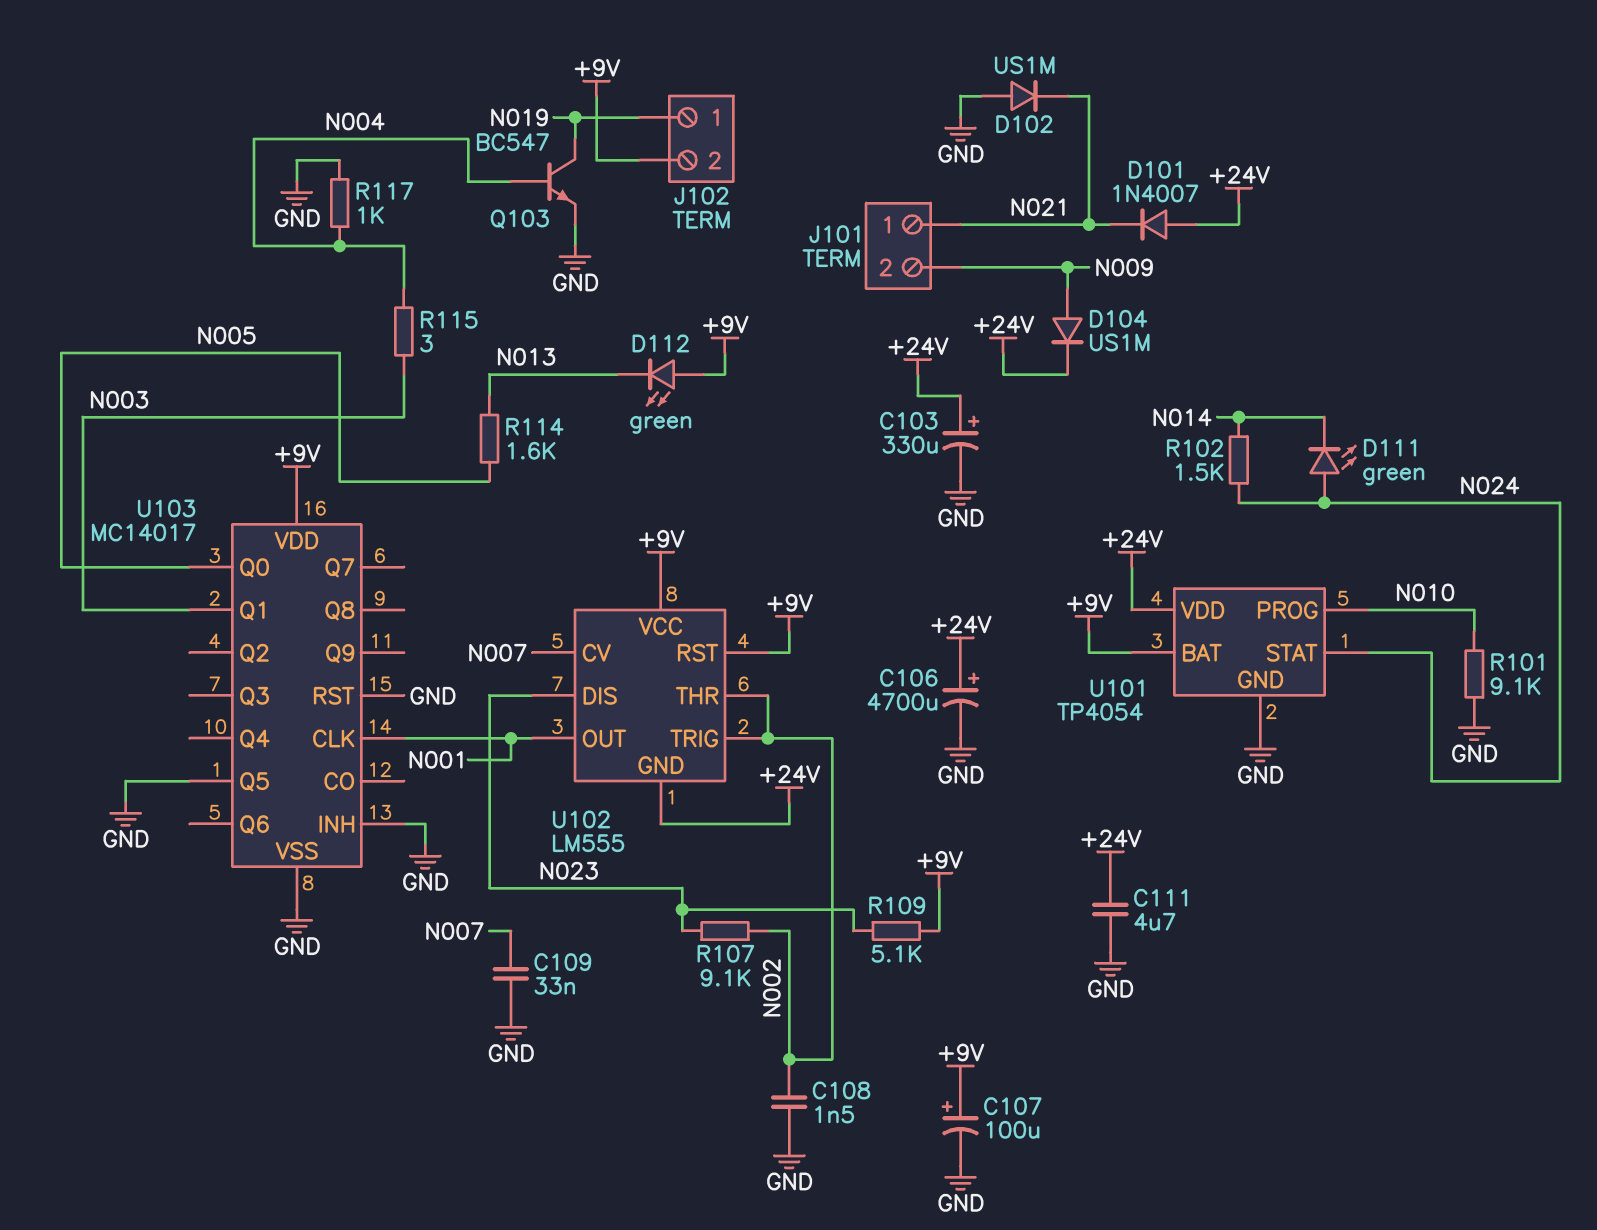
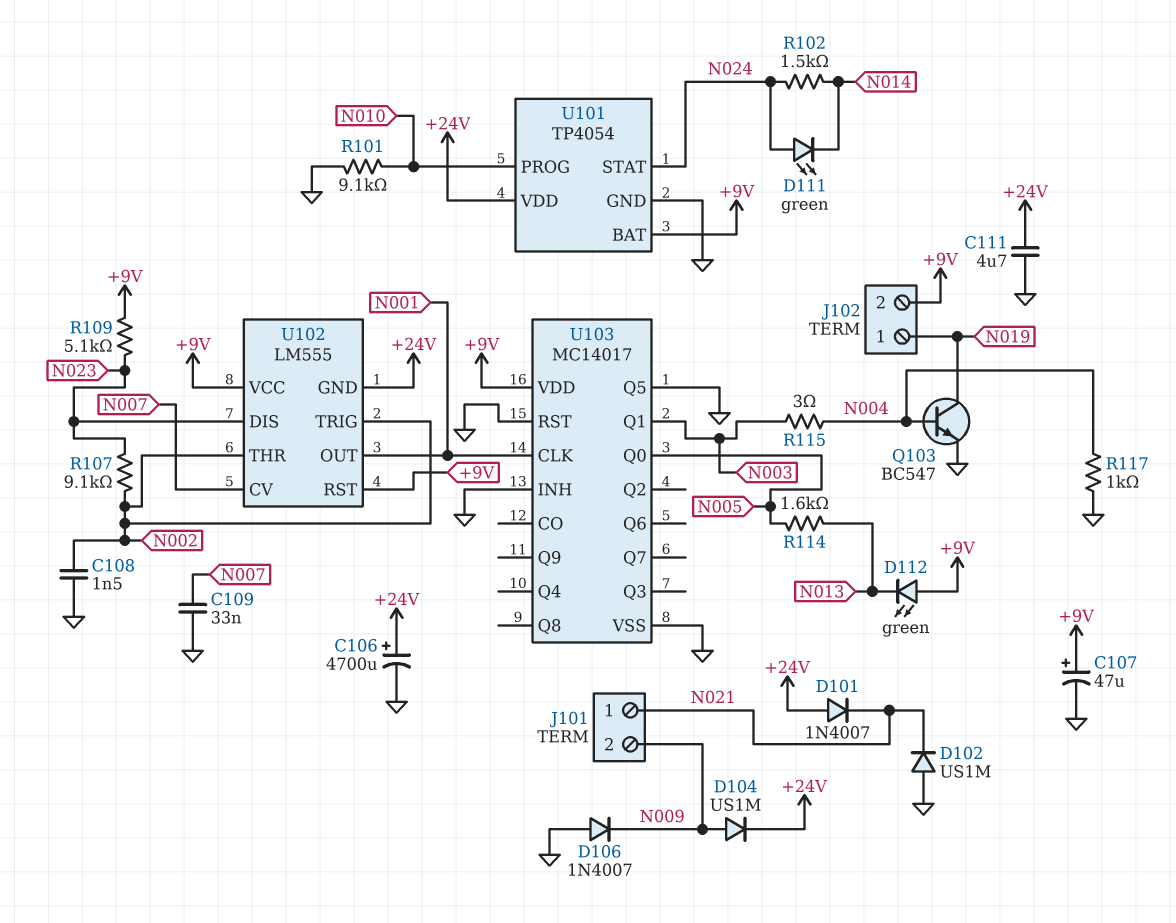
C103: 330uF (plus +24V, minus GND) -> none
C107: 100uF (plus +9V, minus GND) -> 47uF (plus +9V, minus GND)
D106: none -> diode 1N4007 (A GND, K N009)

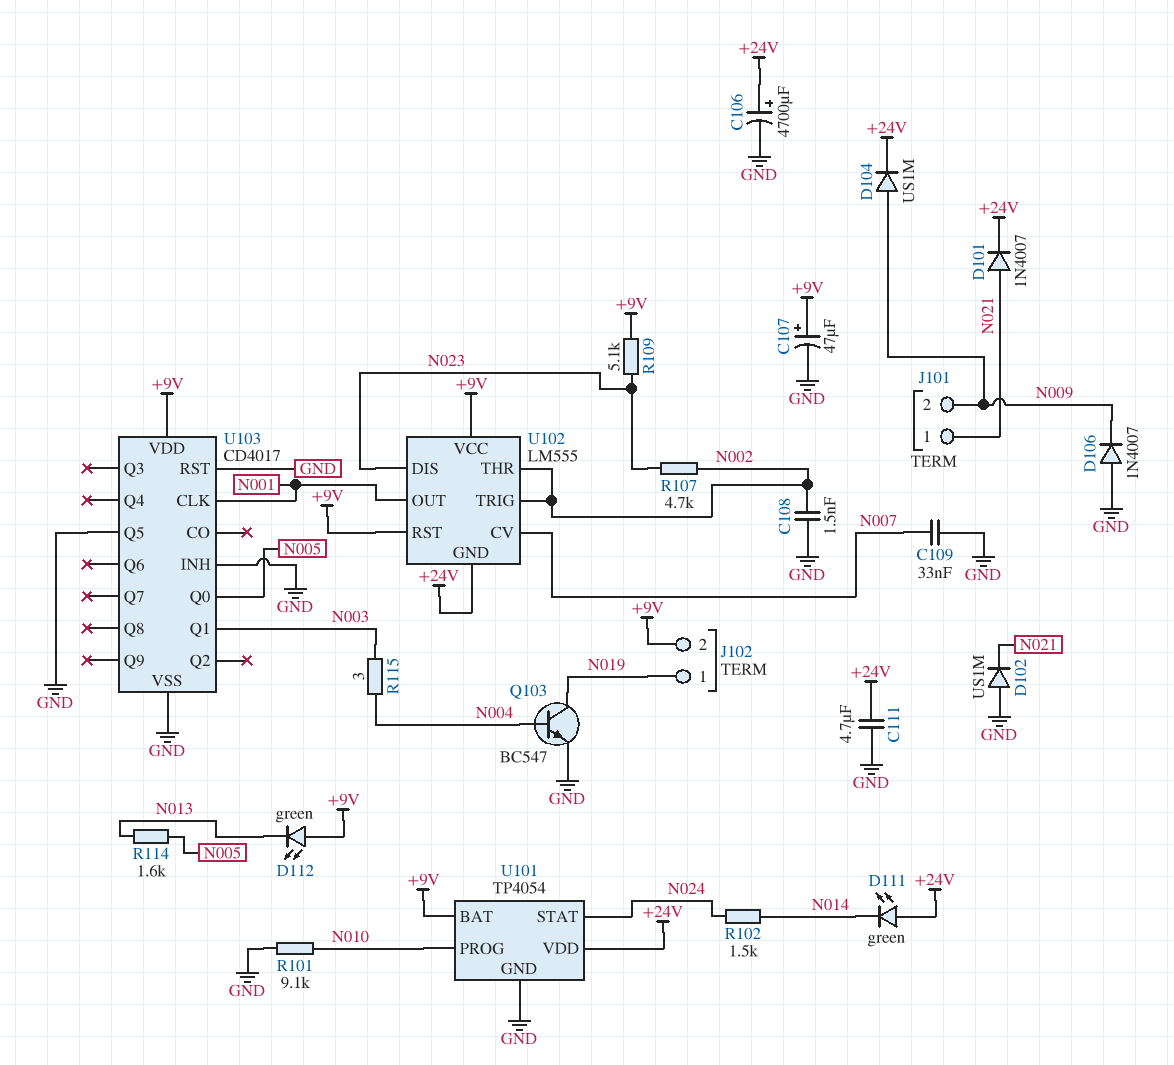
D101: diode 1N4007 (A +24V, K N021) -> diode 1N4007 (A N021, K +24V)
D111: LED green (A N024, K N014) -> LED green (A +24V, K N014)
R107: 9.1k (N002, N023) -> 4.7k (N002, N023)
R117: 1k (GND, N004) -> none
U103: MC14017 -> CD4017

